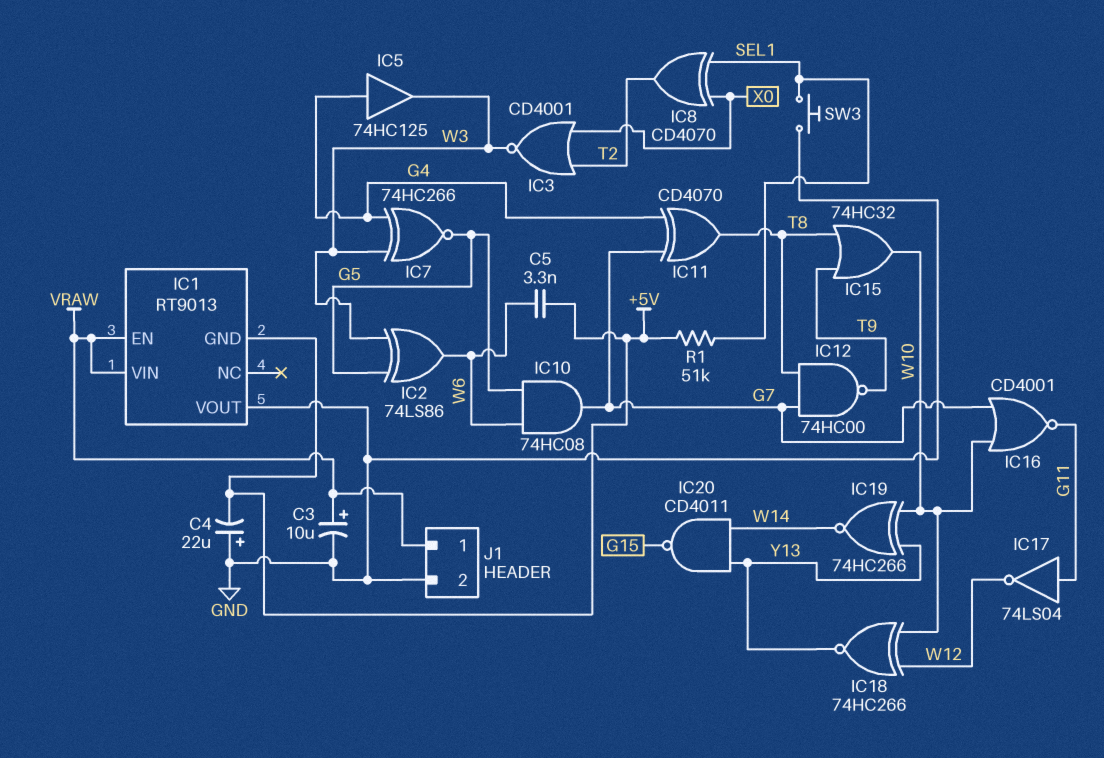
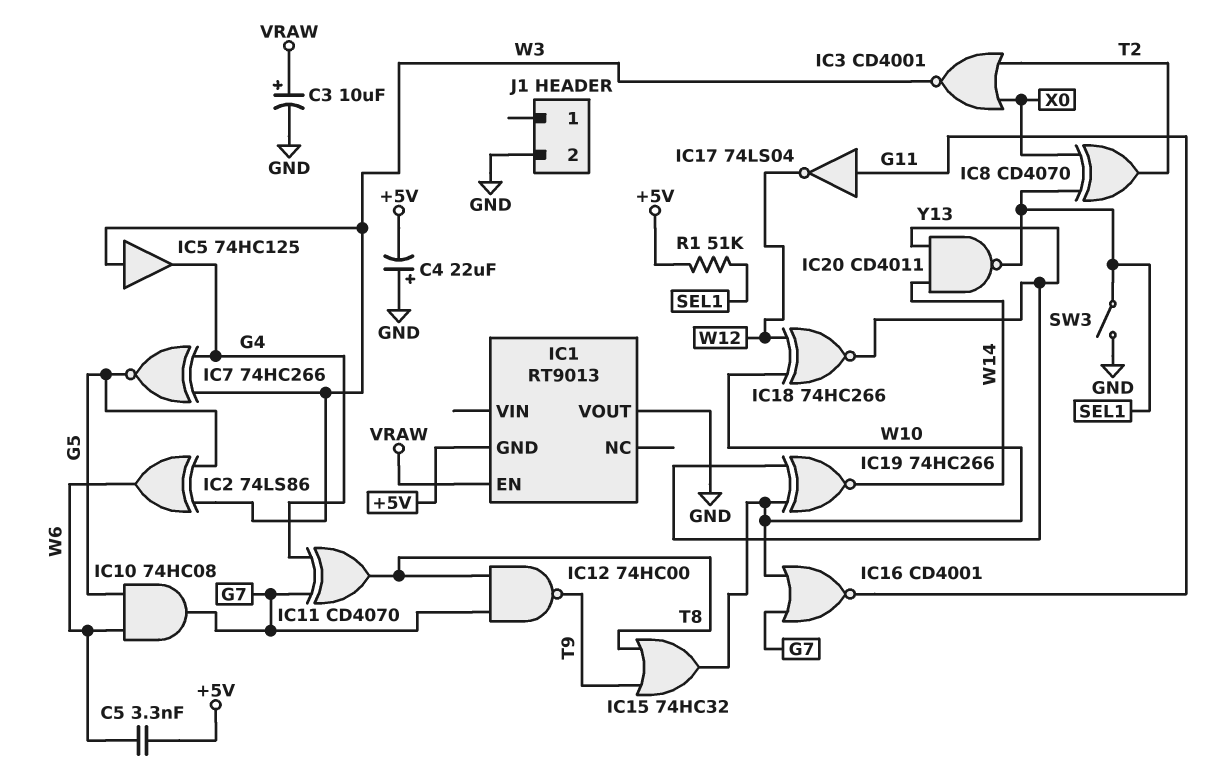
IC1 pin VIN: VRAW -> none
IC5: buffer 74HC125 (in G4, out W3) -> buffer 74HC125 (in W3, out G4)
IC20: NAND CD4011 (in W14, in Y13, out G15) -> NAND CD4011 (in W14, in Y13, out SEL1)
J1 pin 1: VRAW -> none
SW3: button (GND, SEL1) -> switch (GND, SEL1)

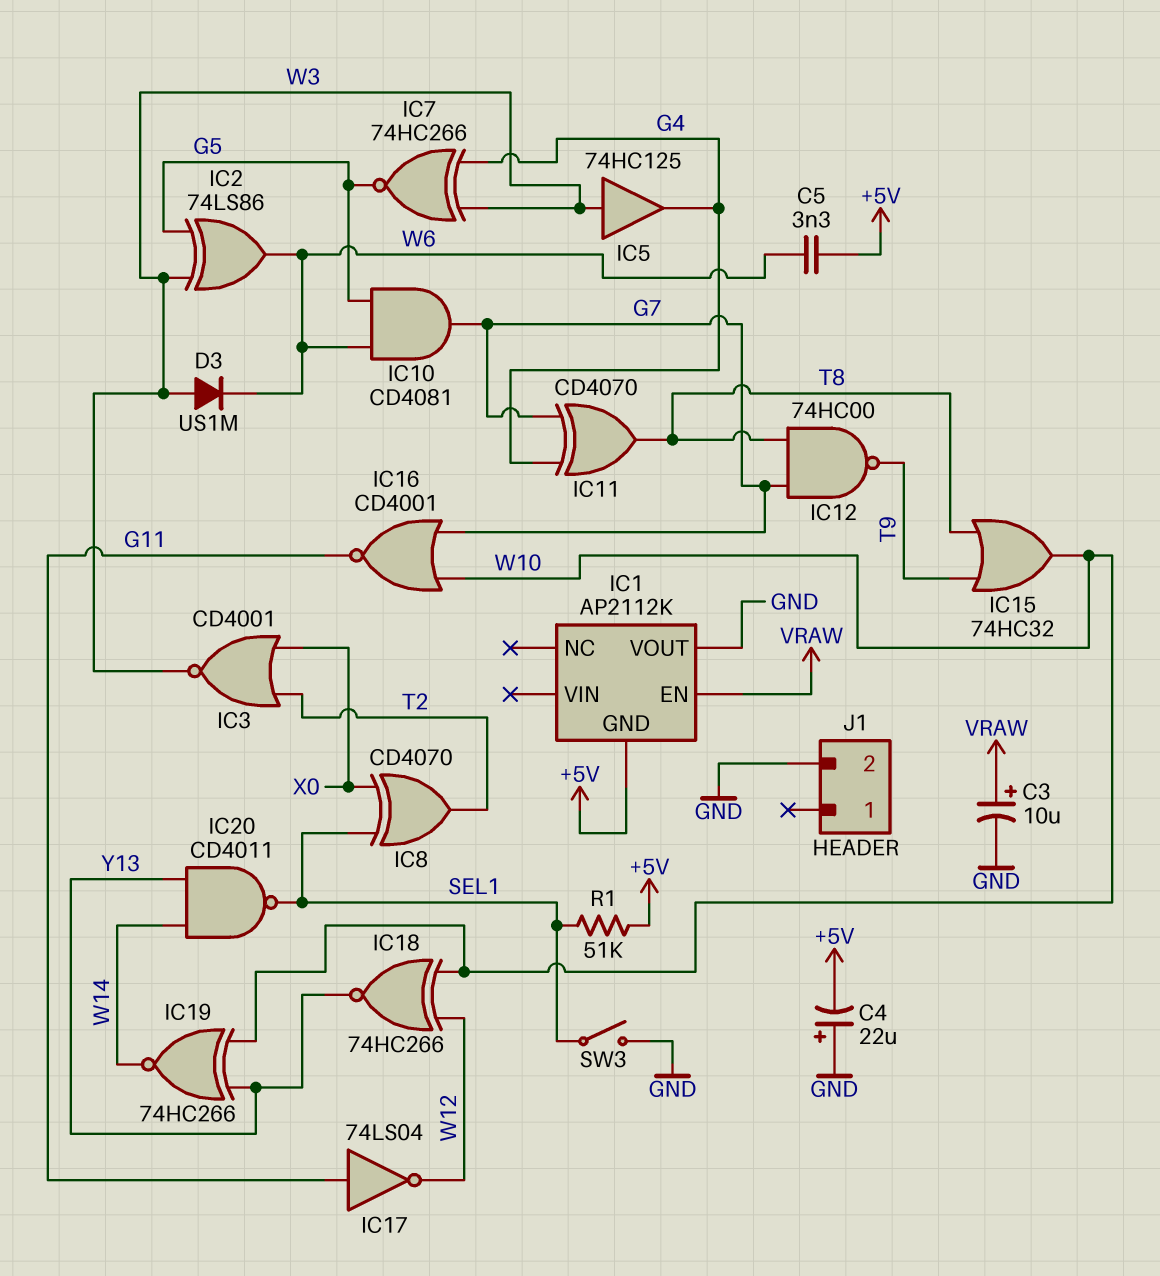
D3: none -> diode US1M (A W3, K W6)
IC1: RT9013 -> AP2112K
IC10: AND 74HC08 (in G5, in W6, out G7) -> AND CD4081 (in G5, in W6, out G7)

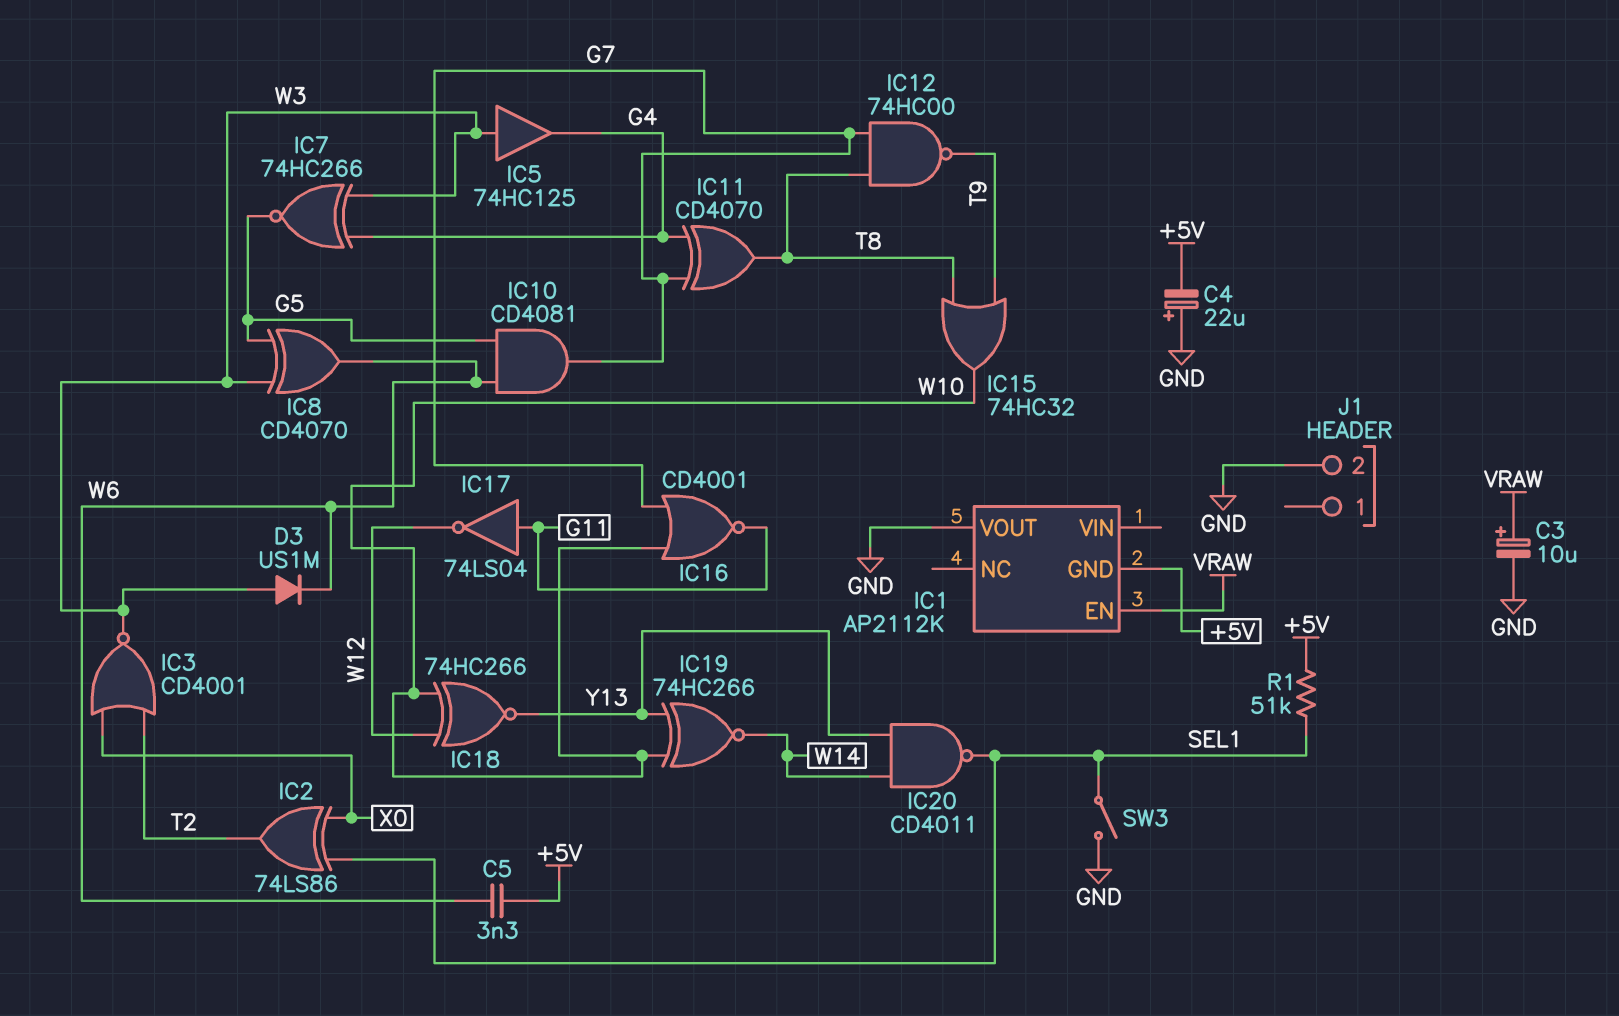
IC2: XOR 74LS86 (in G5, in W3, out W6) -> XOR 74LS86 (in SEL1, in X0, out T2)
IC8: XOR CD4070 (in SEL1, in X0, out T2) -> XOR CD4070 (in G5, in W3, out W6)

